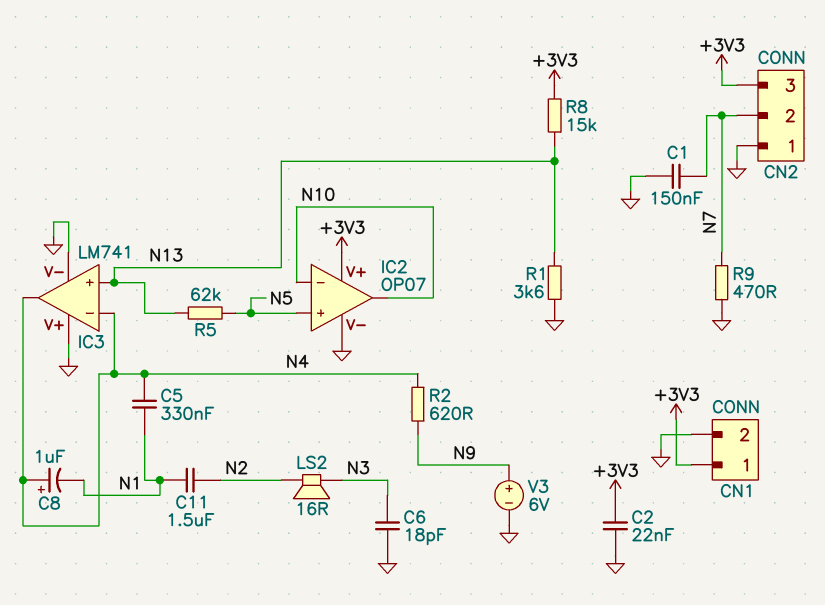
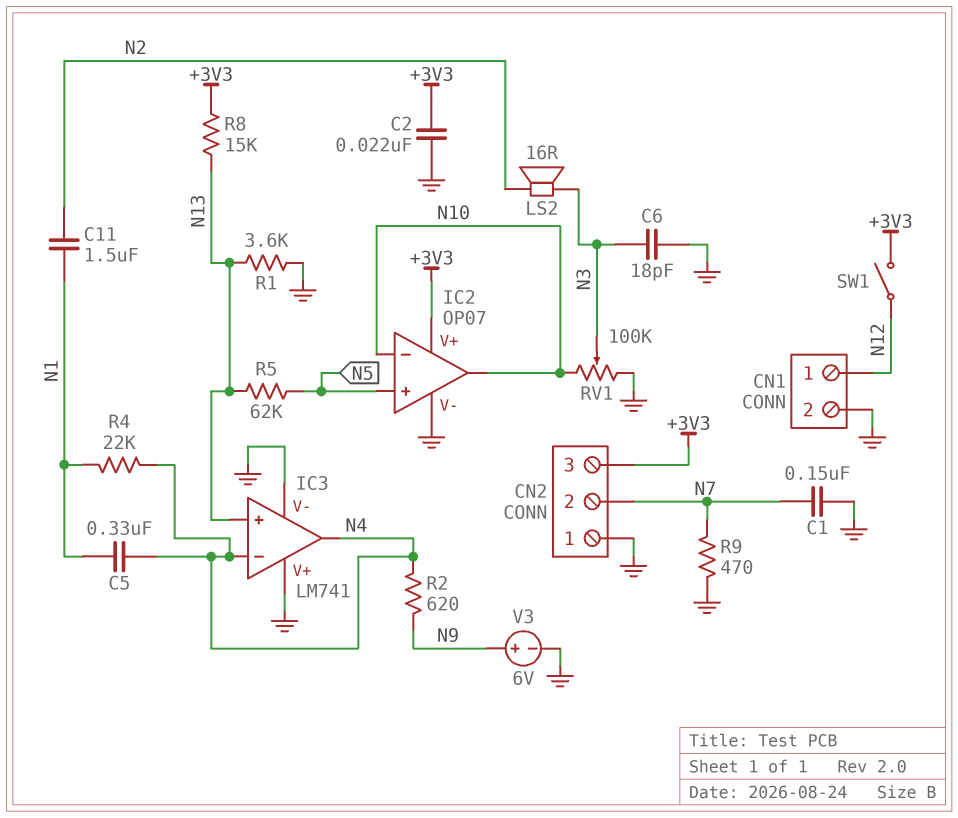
C8: 1uF (plus N4, minus N1) -> none
CN1 pin 1: +3V3 -> N12
R4: none -> 22k (N1, N4)
RV1: none -> 100k (GND, N10, wiper N3)
SW1: none -> switch (+3V3, N12)

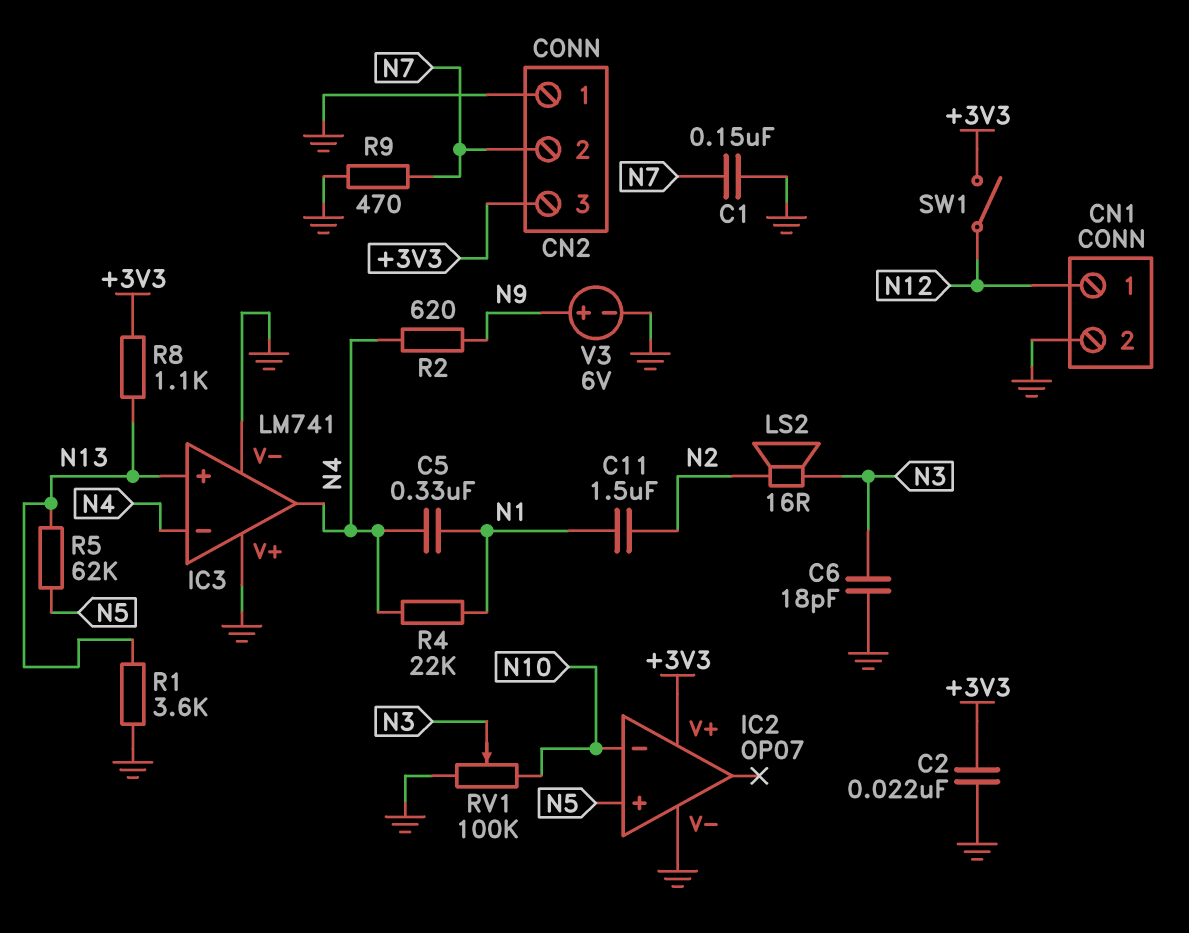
IC2 pin out: N10 -> none
R8: 15k (+3V3, N13) -> 1.1k (+3V3, N13)

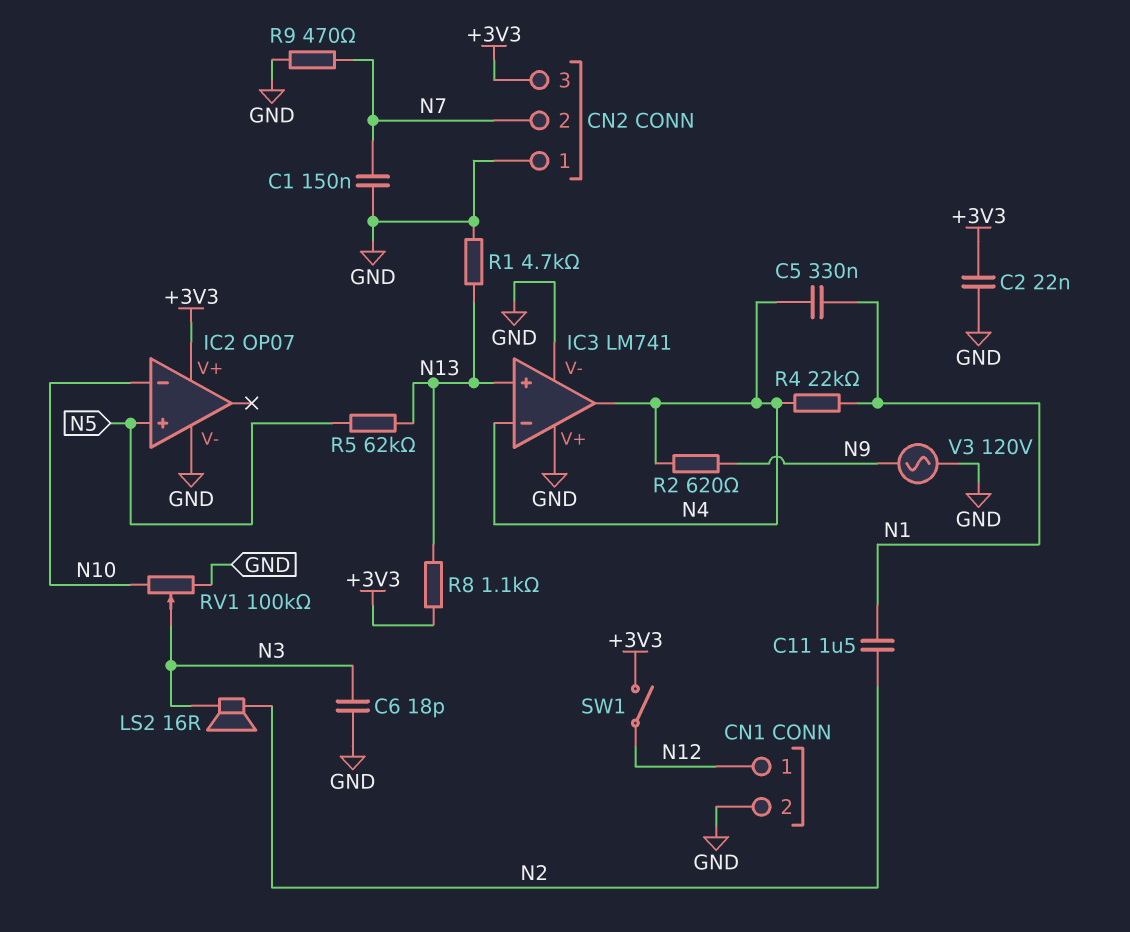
R1: 3.6k (GND, N13) -> 4.7k (GND, N13)
V3: 6V (plus N9, minus GND) -> AC 120V (GND, N9)

